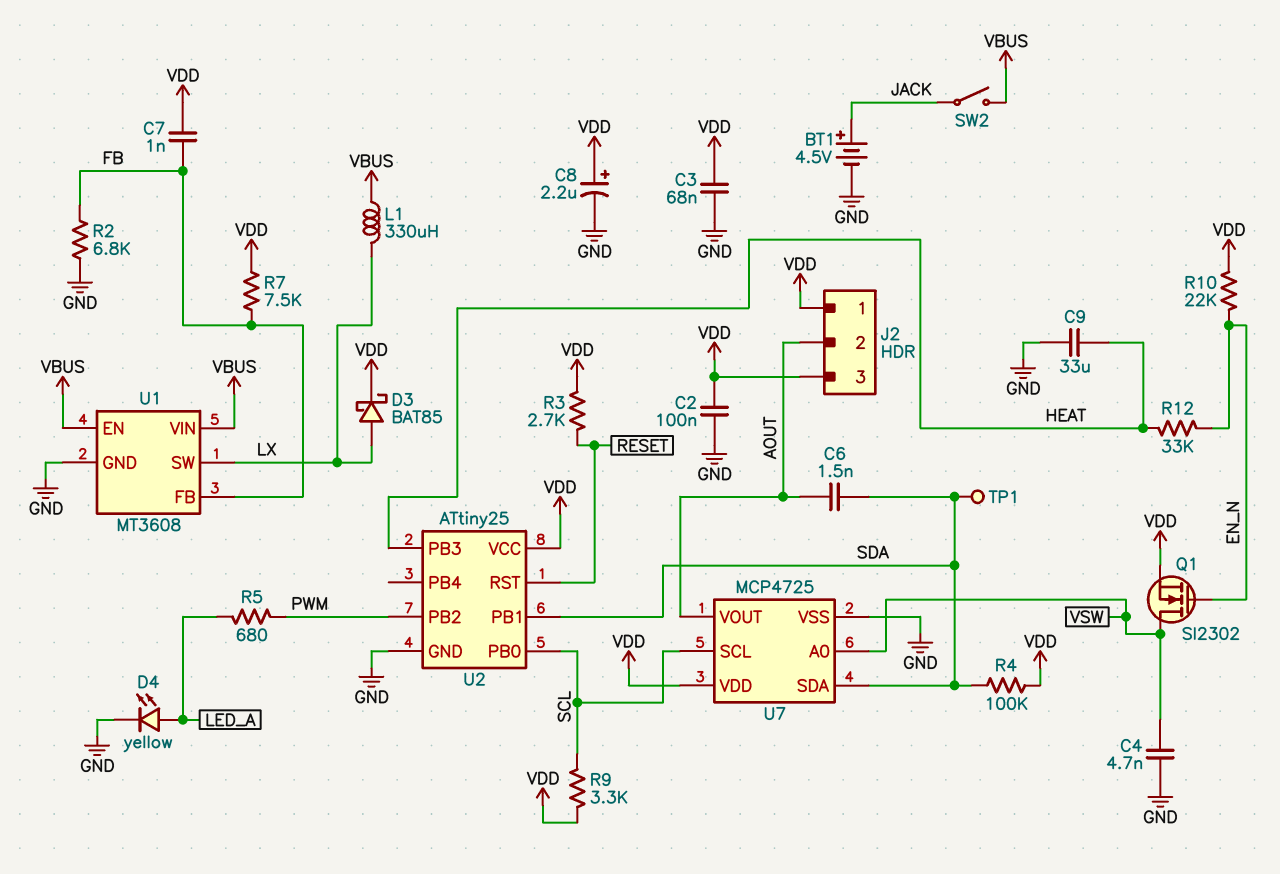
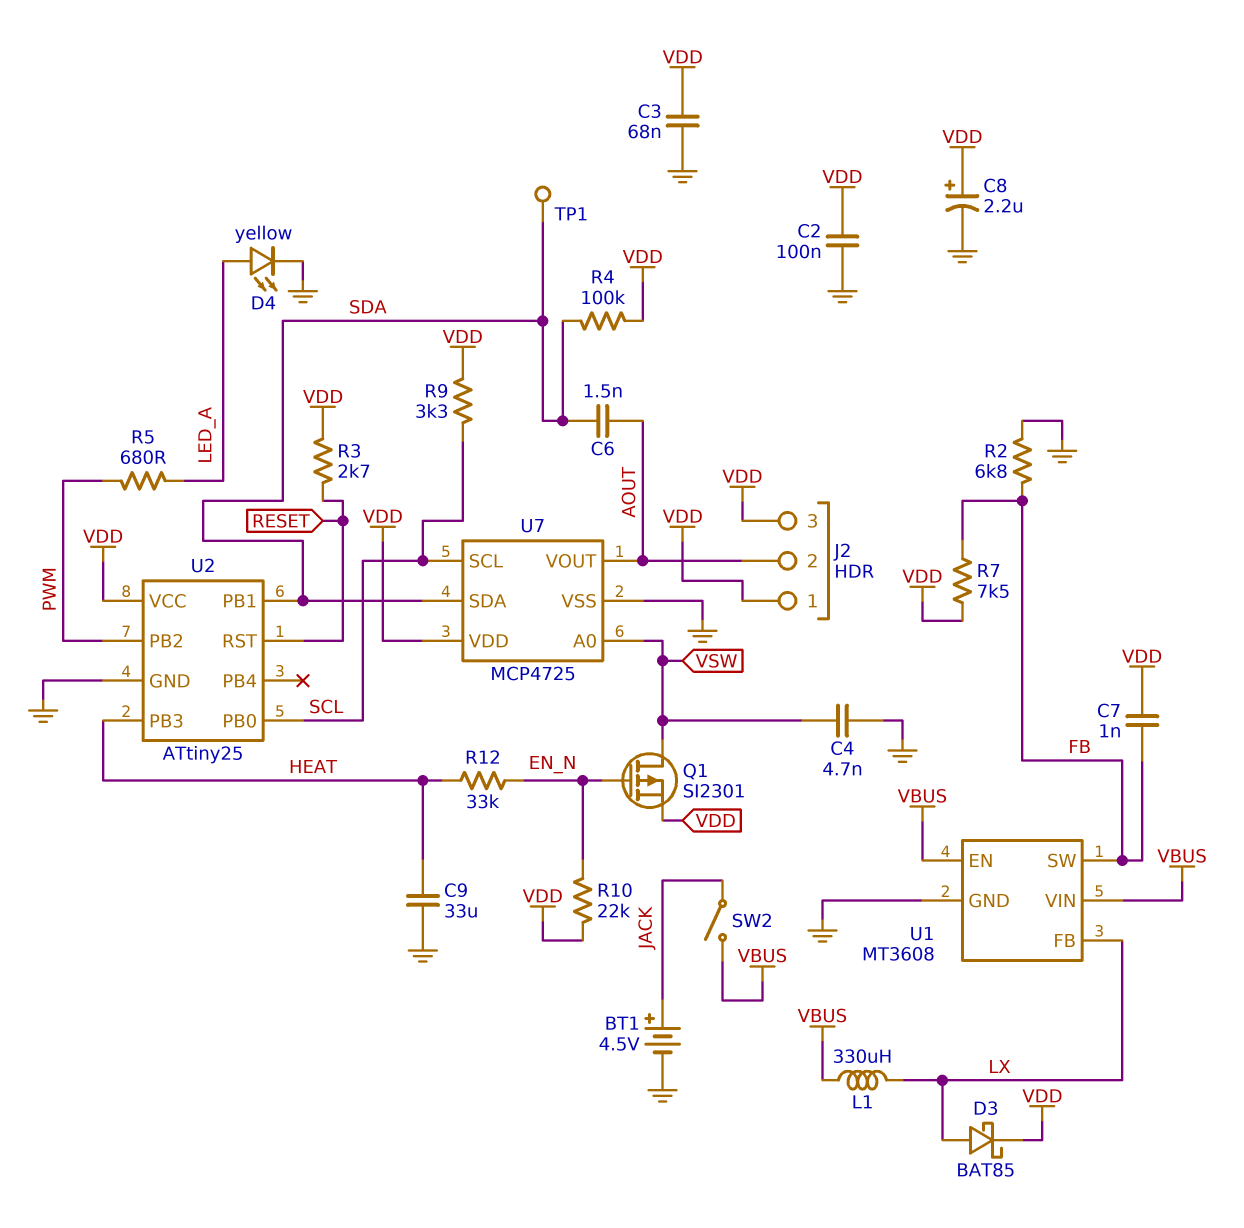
Q1: NMOS SI2302 (G EN_N, D VSW, S VDD) -> PMOS SI2301 (G EN_N, D VSW, S VDD)
U1 pin FB: FB -> LX
U1 pin SW: LX -> FB

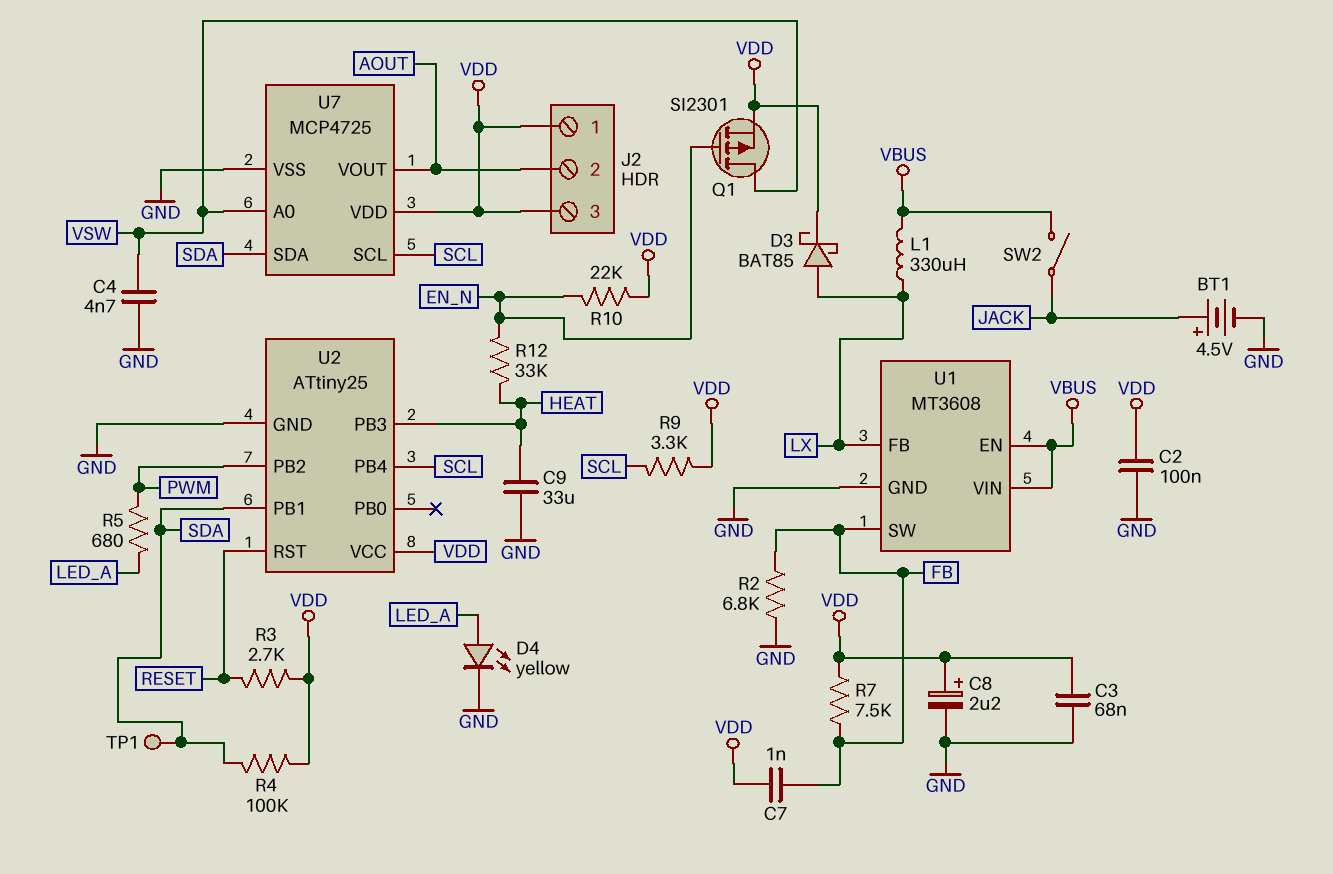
C6: 1.5nF (AOUT, SDA) -> none
U2 pin PB0: SCL -> none
U2 pin PB4: none -> SCL

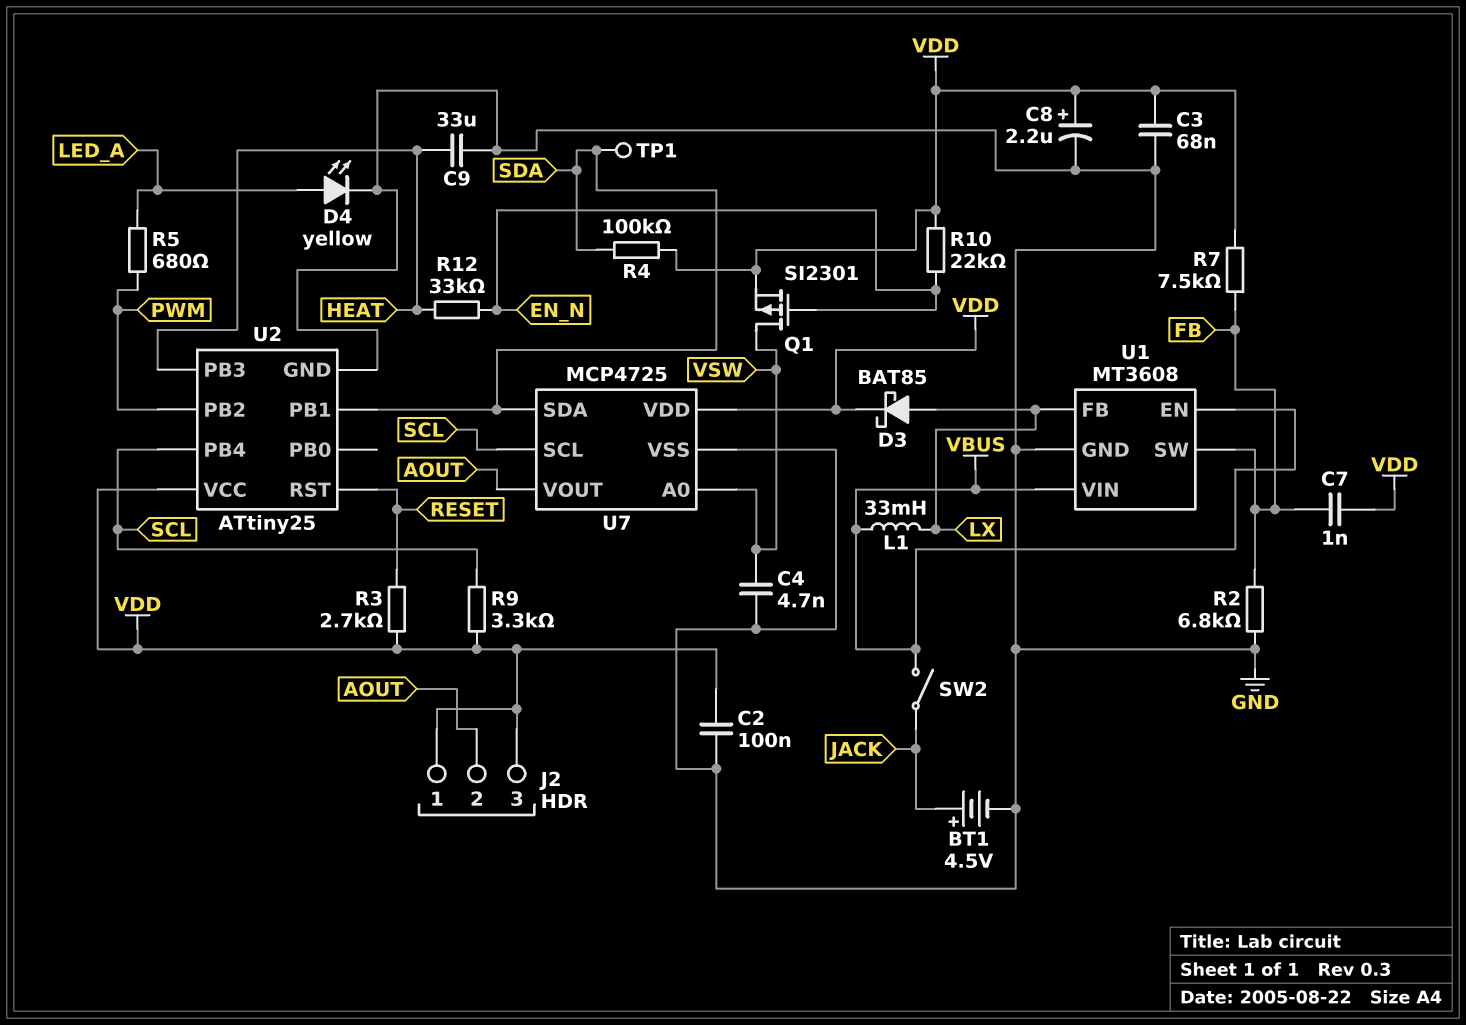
L1: 330uH (LX, VBUS) -> 33mH (LX, VBUS)

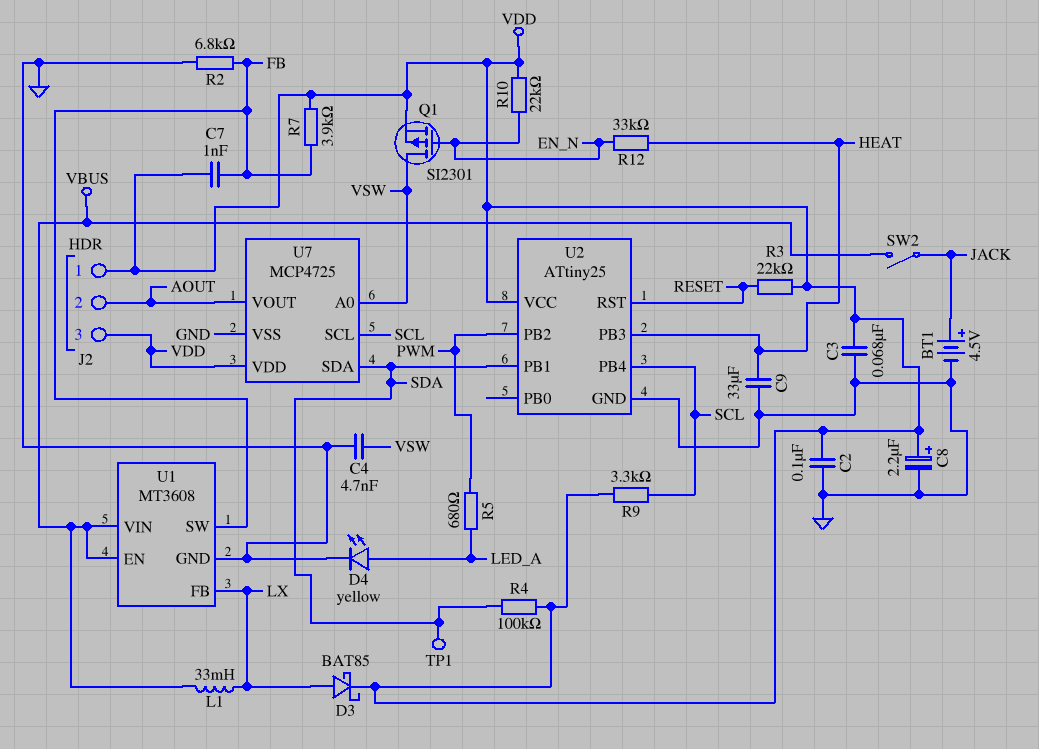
R3: 2.7k (RESET, VDD) -> 22k (RESET, VDD)
R7: 7.5k (FB, VDD) -> 3.9k (FB, VDD)

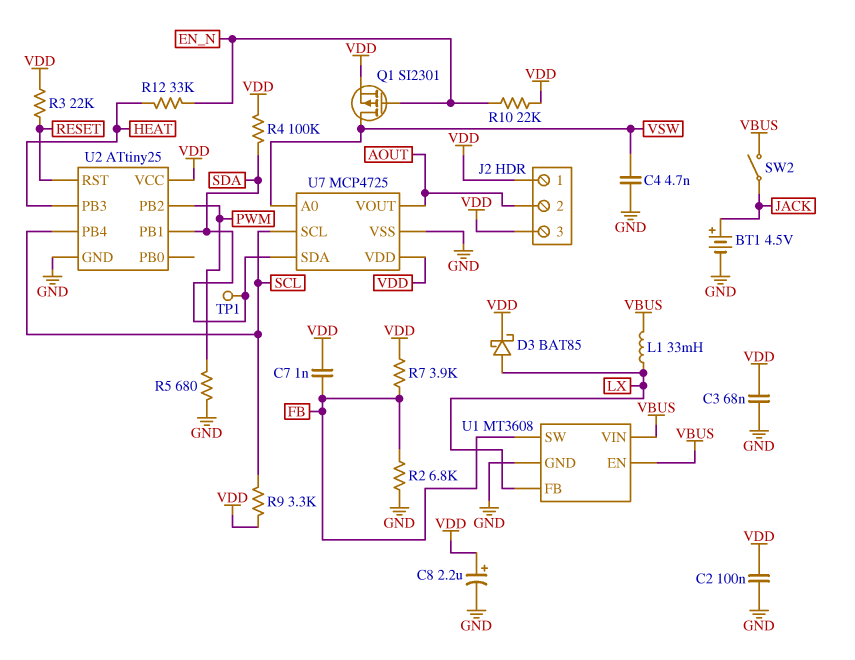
C9: 33uF (GND, HEAT) -> none
D4: LED yellow (A LED_A, K GND) -> none
R5: 680 (LED_A, PWM) -> 680 (GND, PWM)

